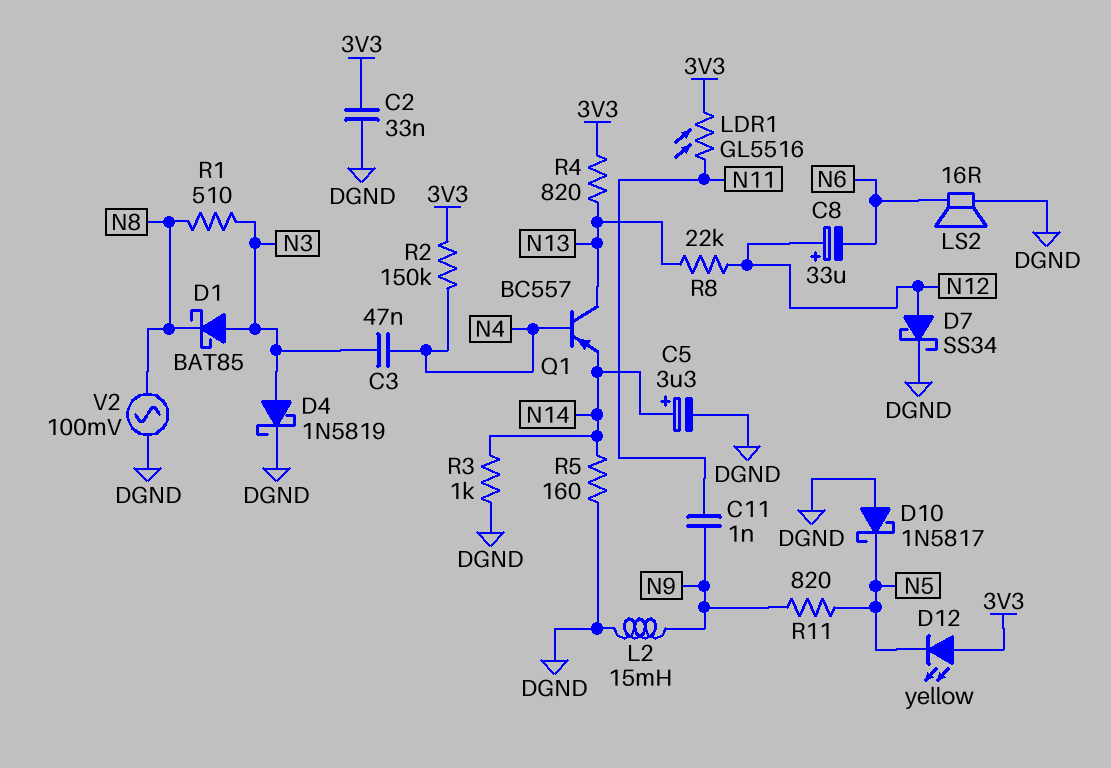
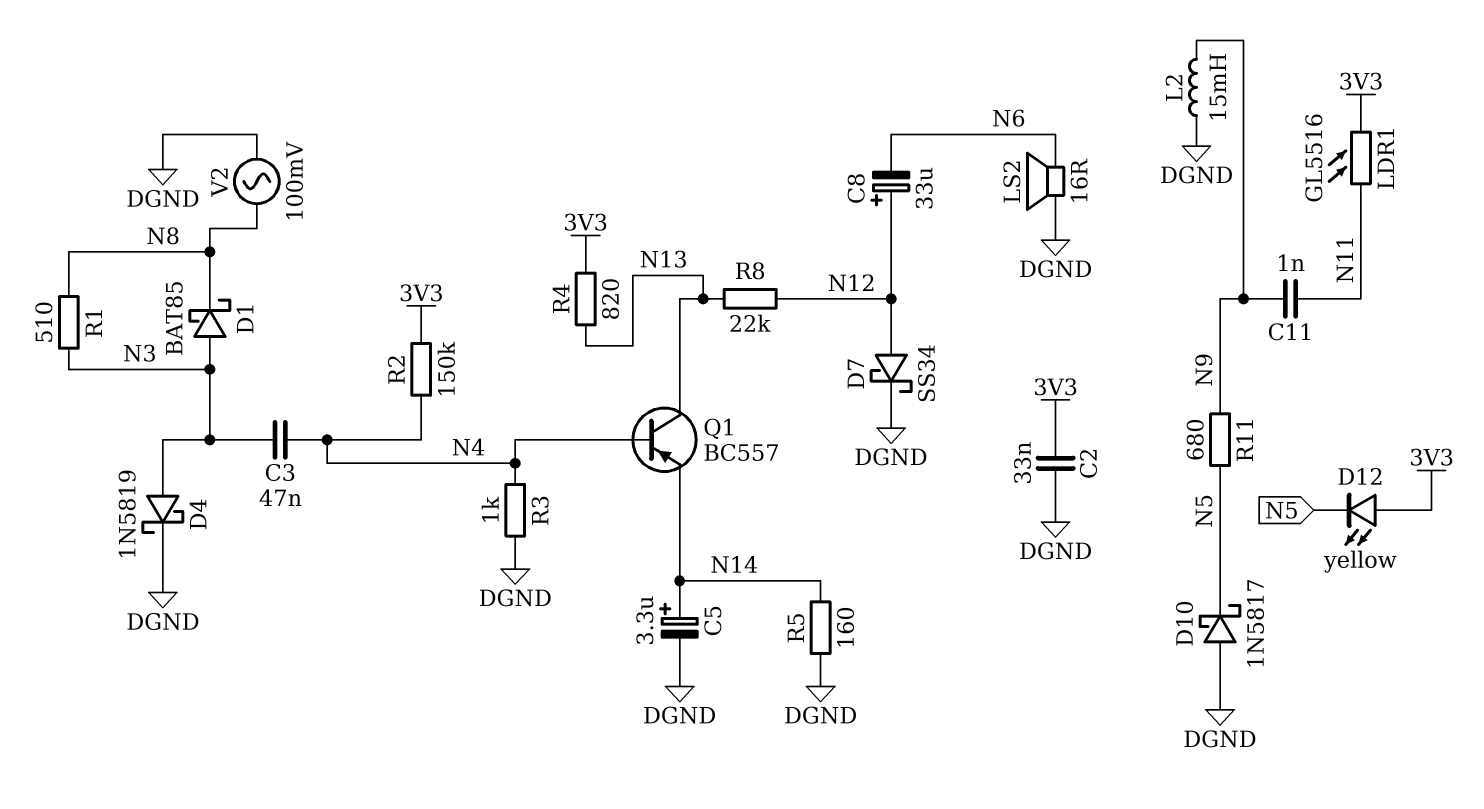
R3: 1k (DGND, N14) -> 1k (DGND, N4)
R11: 820 (N5, N9) -> 680 (N5, N9)

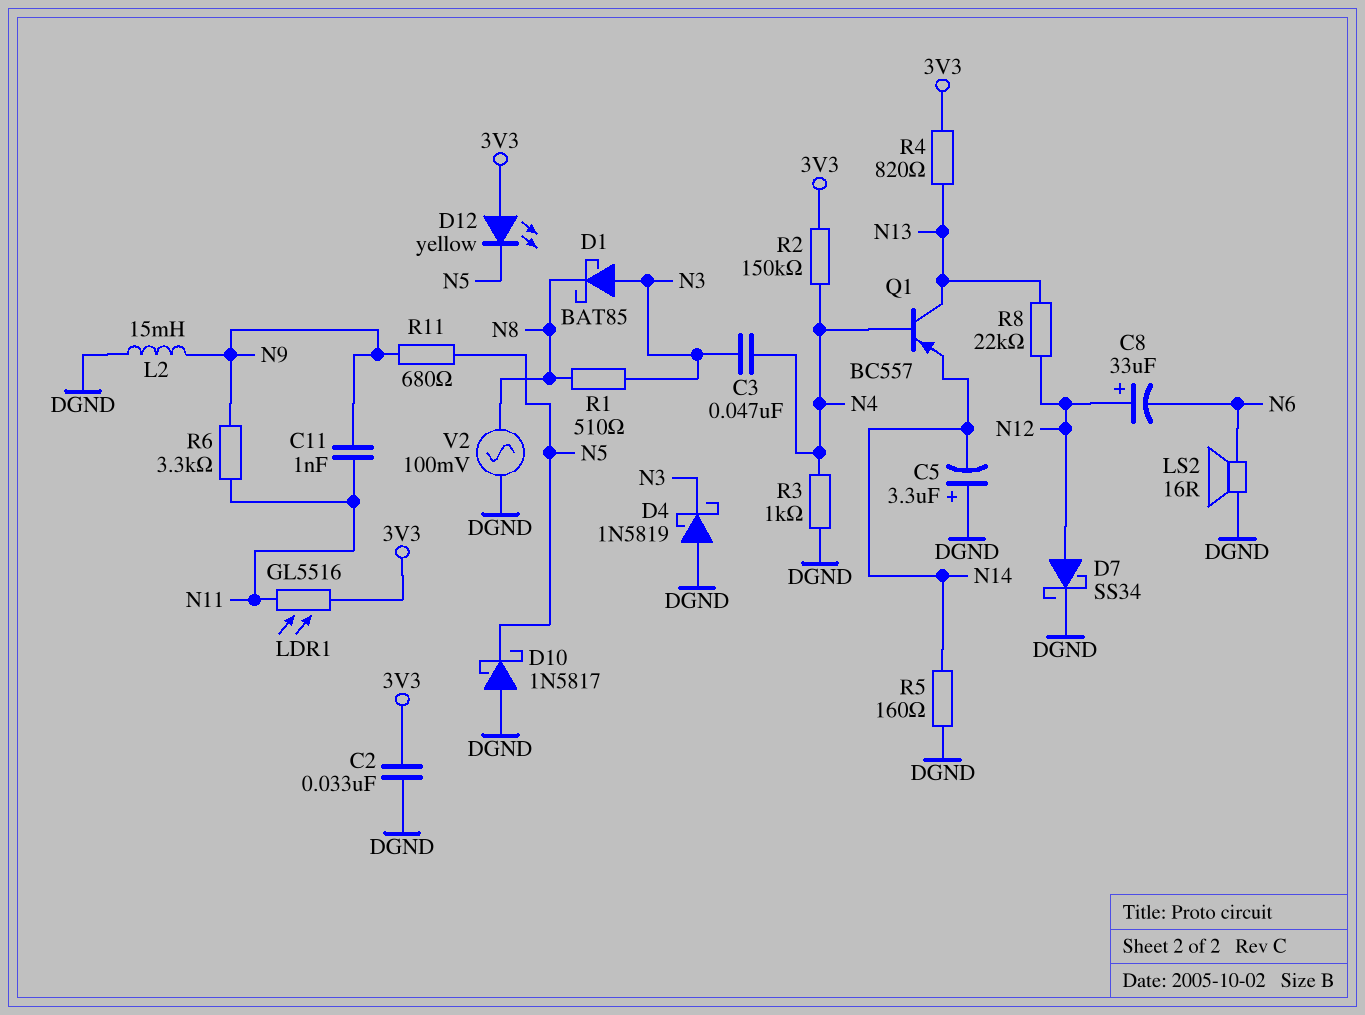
C5: 3.3uF (plus N14, minus DGND) -> 3.3uF (plus DGND, minus N14)
D4: schottky 1N5819 (A N3, K DGND) -> schottky 1N5819 (A DGND, K N3)
R6: none -> 3.3k (N9, N11)

